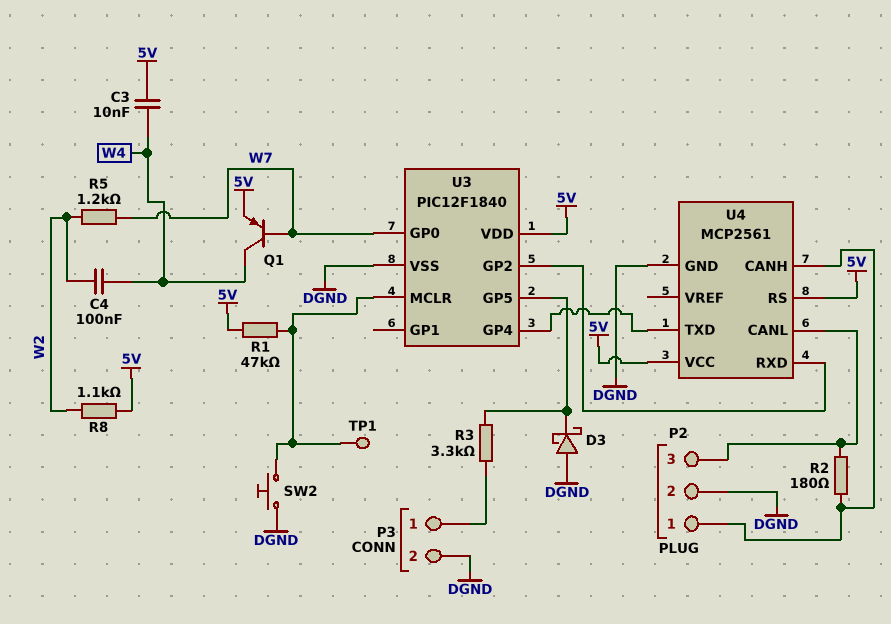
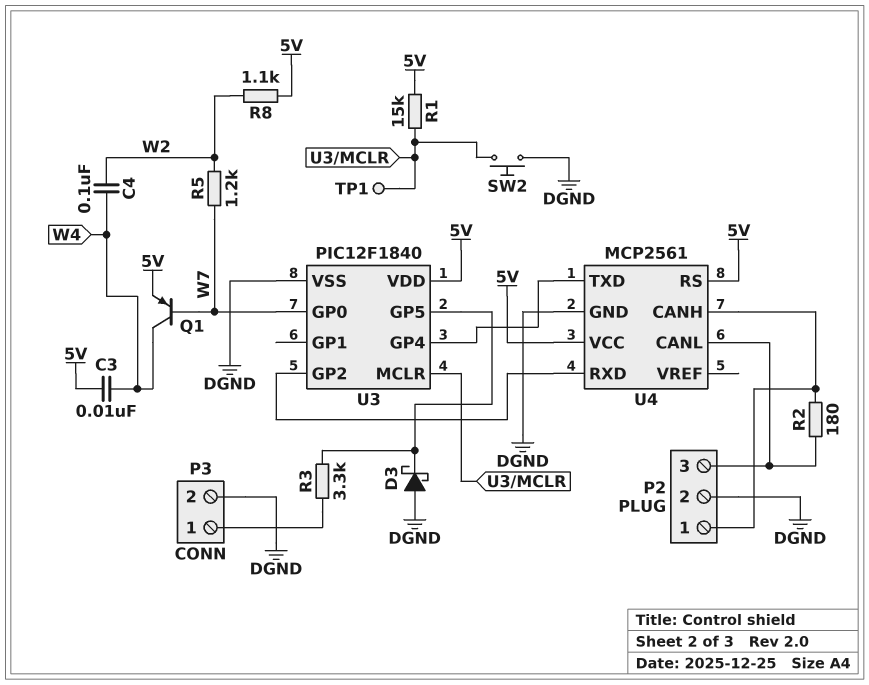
R1: 47k (5V, U3/MCLR) -> 15k (5V, U3/MCLR)

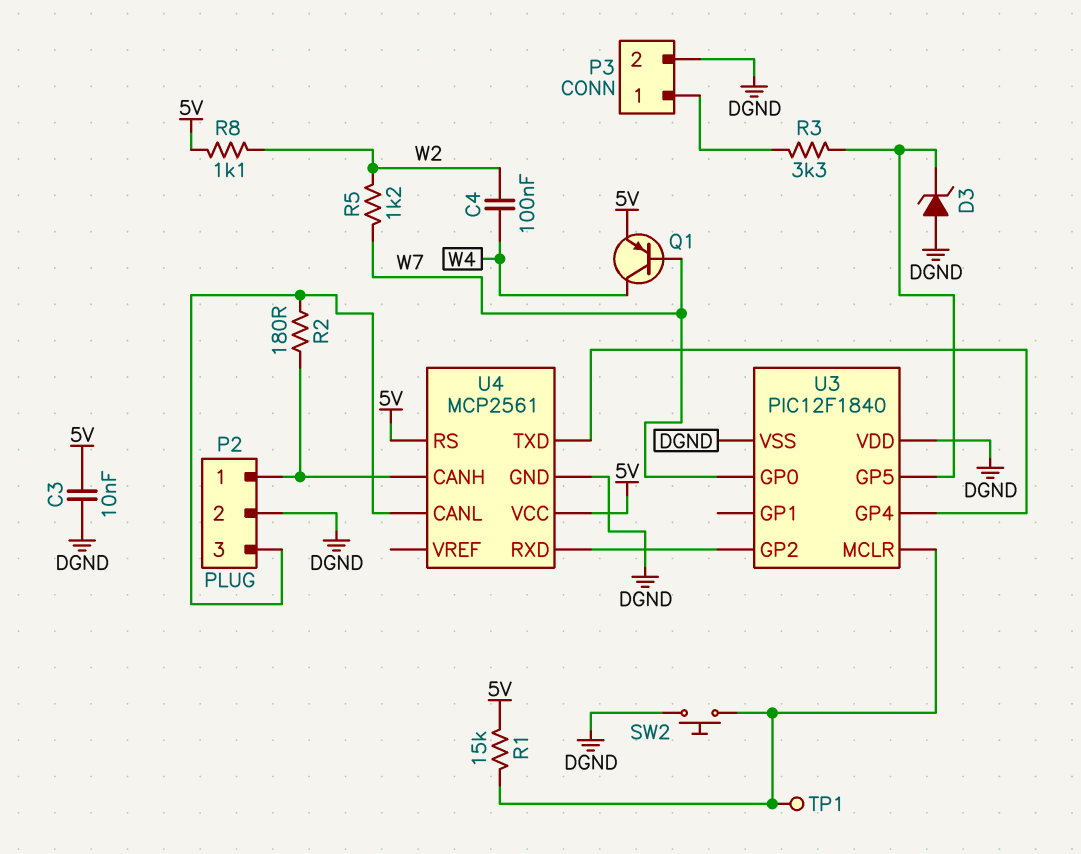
C3: 10nF (5V, W4) -> 10nF (5V, DGND)
D3: schottky (A DGND, K U3/GP5) -> zener (A DGND, K U3/GP5)
U3 pin VDD: 5V -> DGND

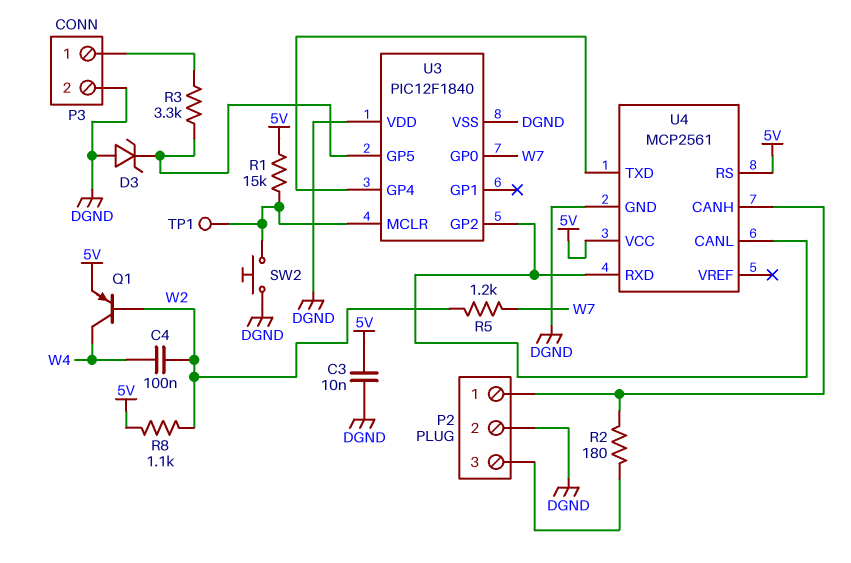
Q1: PNP (B W7, C W4, E 5V) -> PNP (B W2, C W4, E 5V)
U4 pin CANL: P2/3 -> U3/GP2

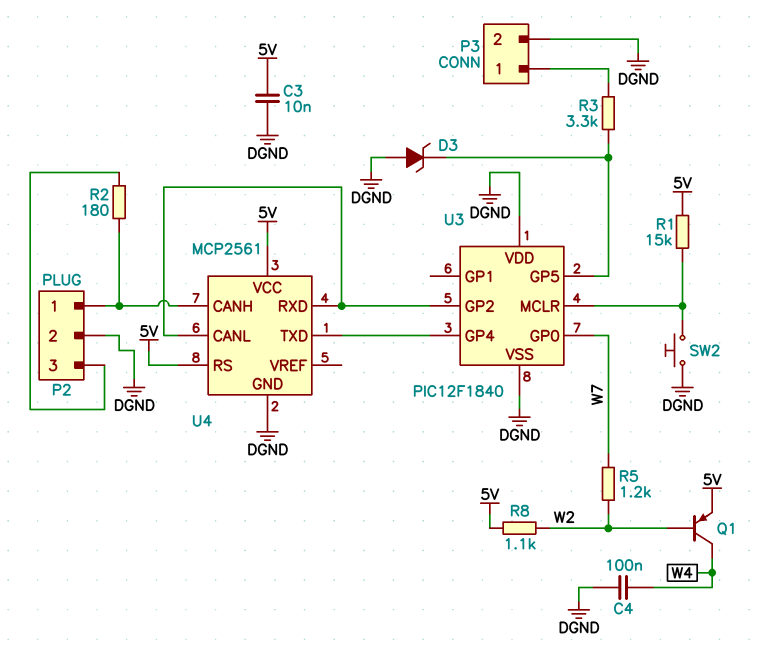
C4: 100nF (W2, W4) -> 100nF (DGND, W4)
TP1: test point (U3/MCLR) -> none

